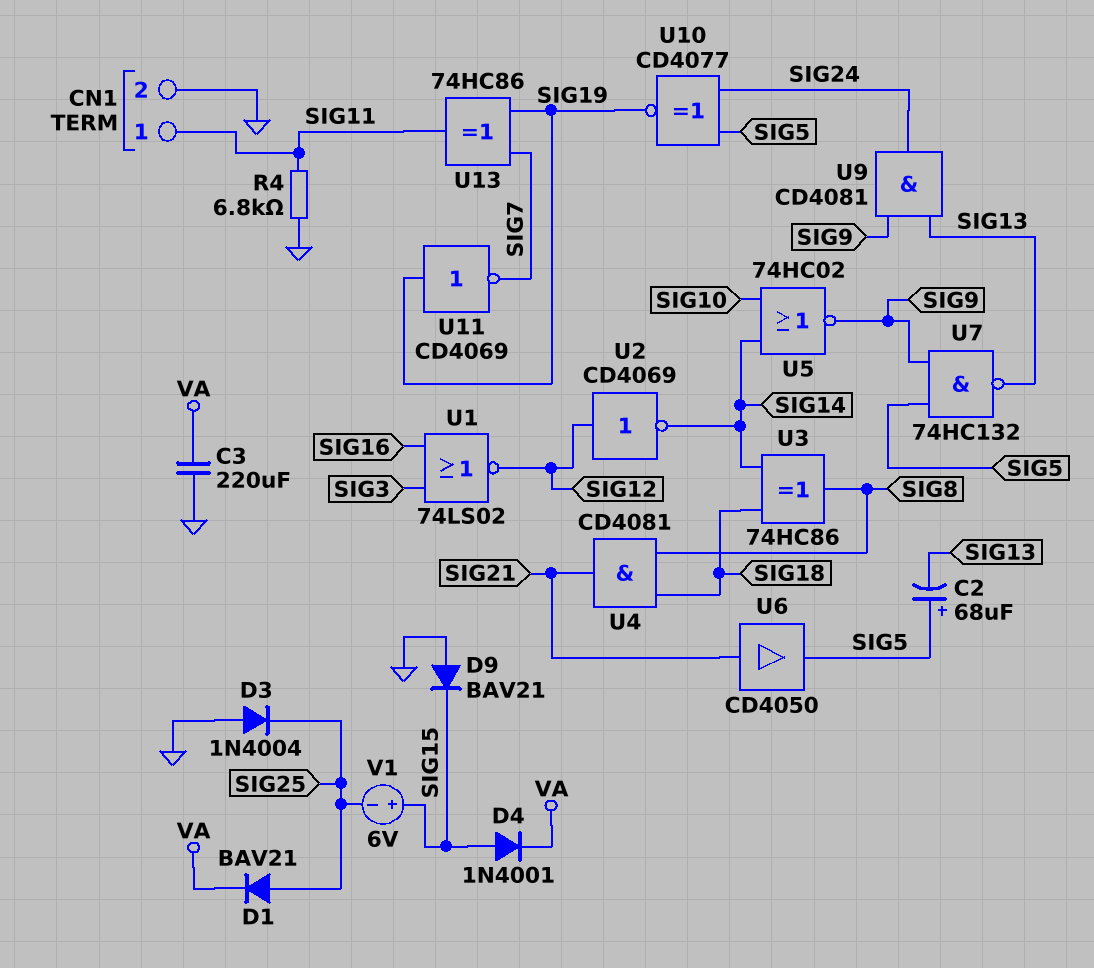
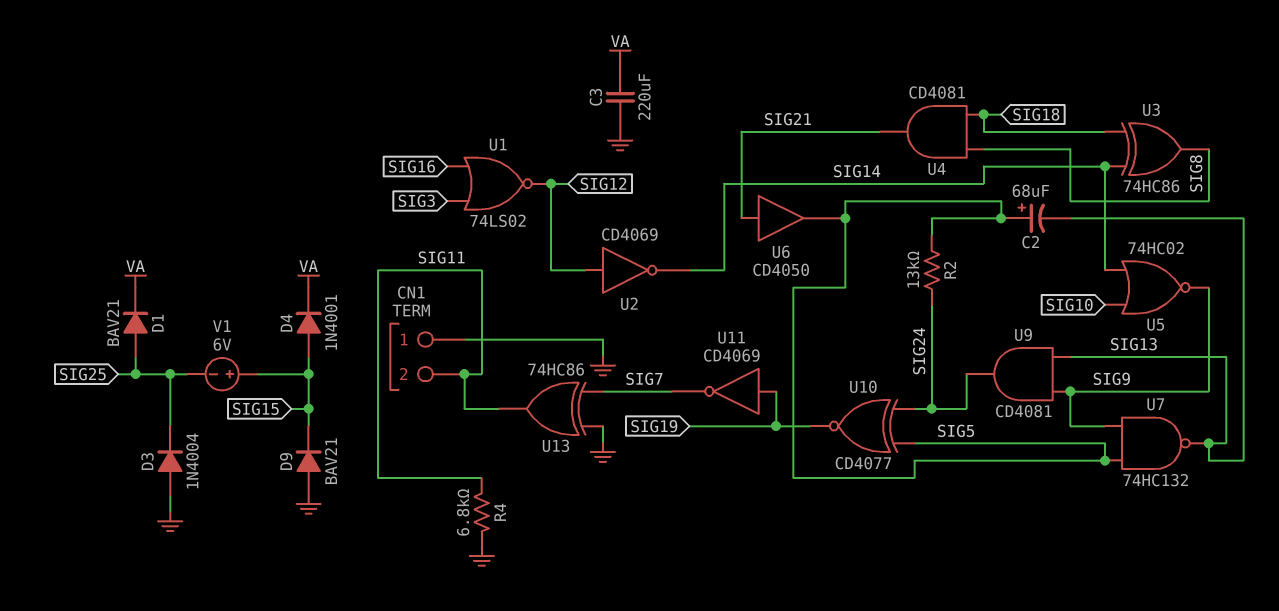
CN1 pin 1: SIG11 -> GND
CN1 pin 2: GND -> SIG11
R2: none -> 13k (SIG5, SIG24)
U13: XOR 74HC86 (in SIG7, in SIG19, out SIG11) -> XOR 74HC86 (in GND, in SIG7, out SIG11)

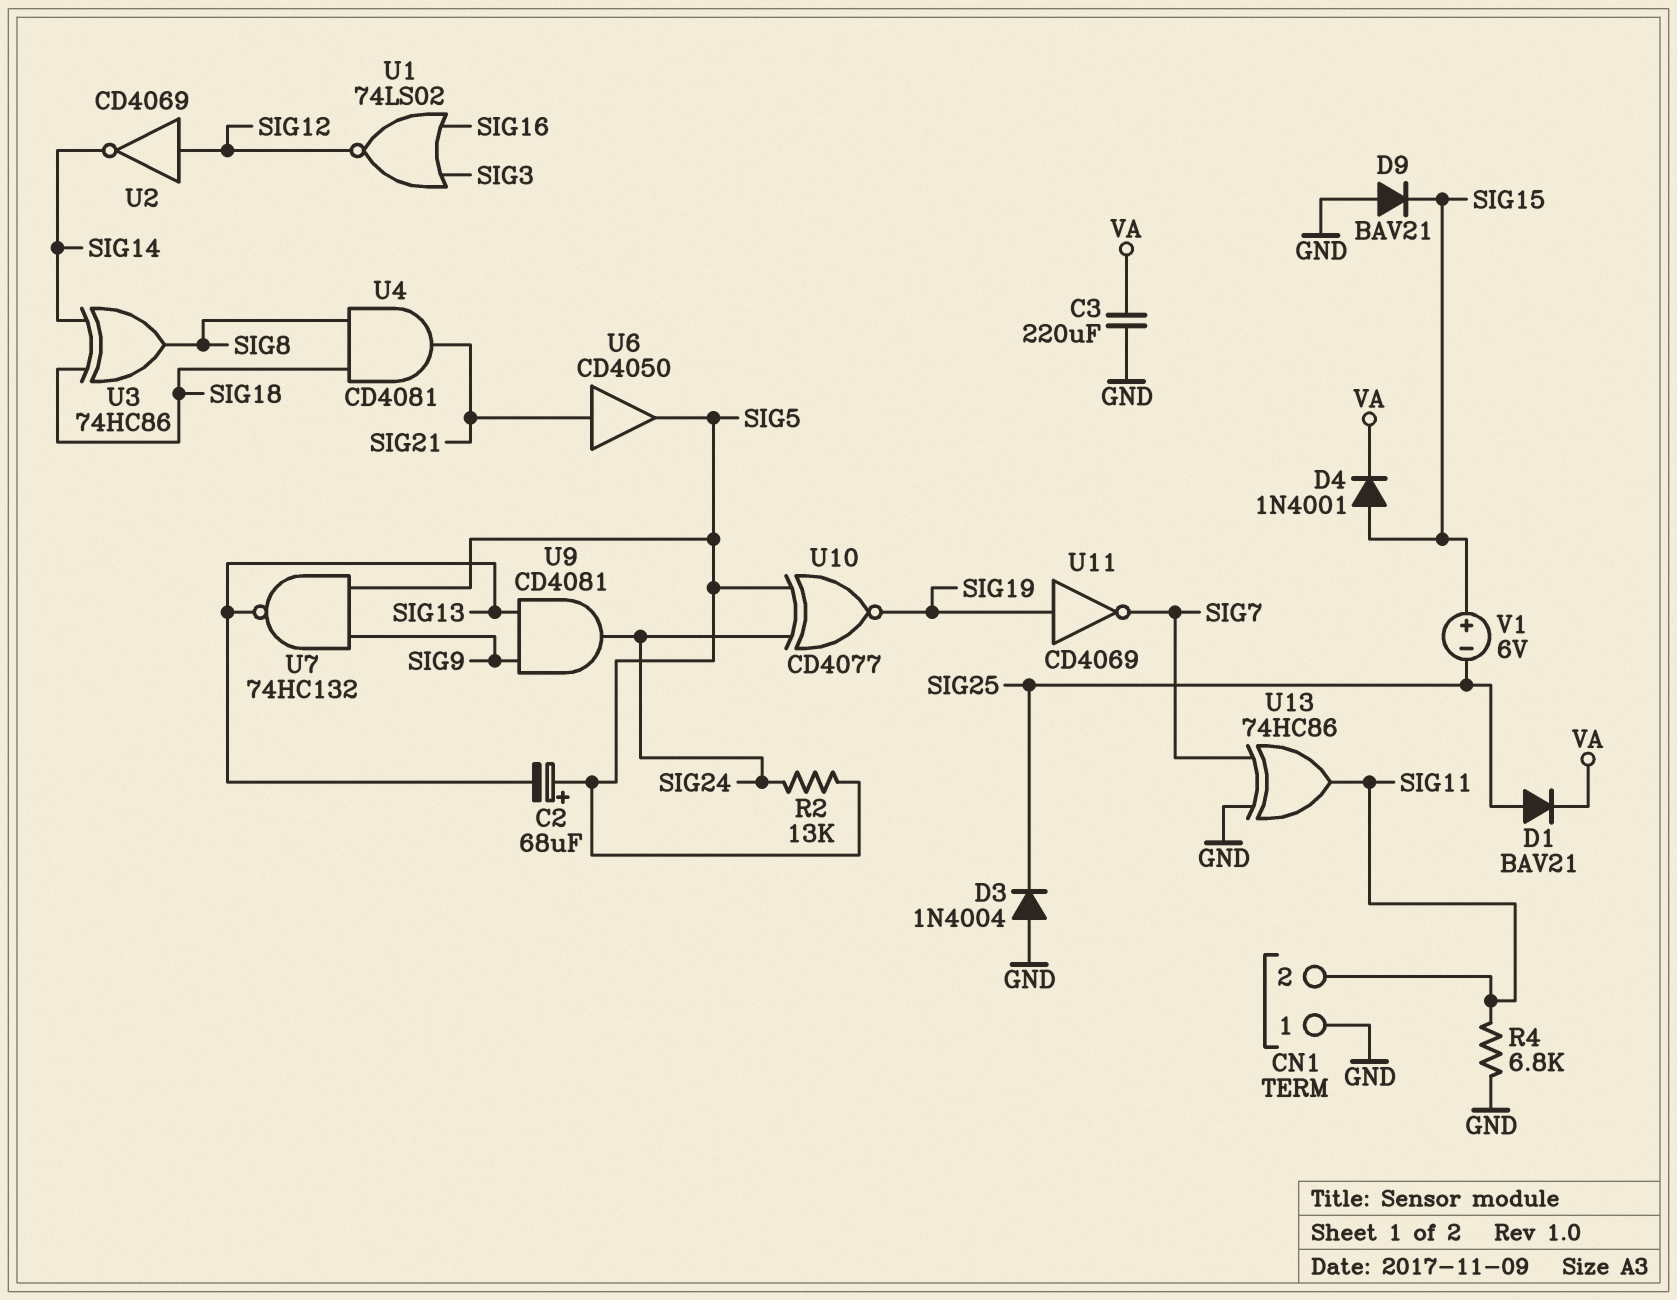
U5: NOR 74HC02 (in SIG10, in SIG14, out SIG9) -> none

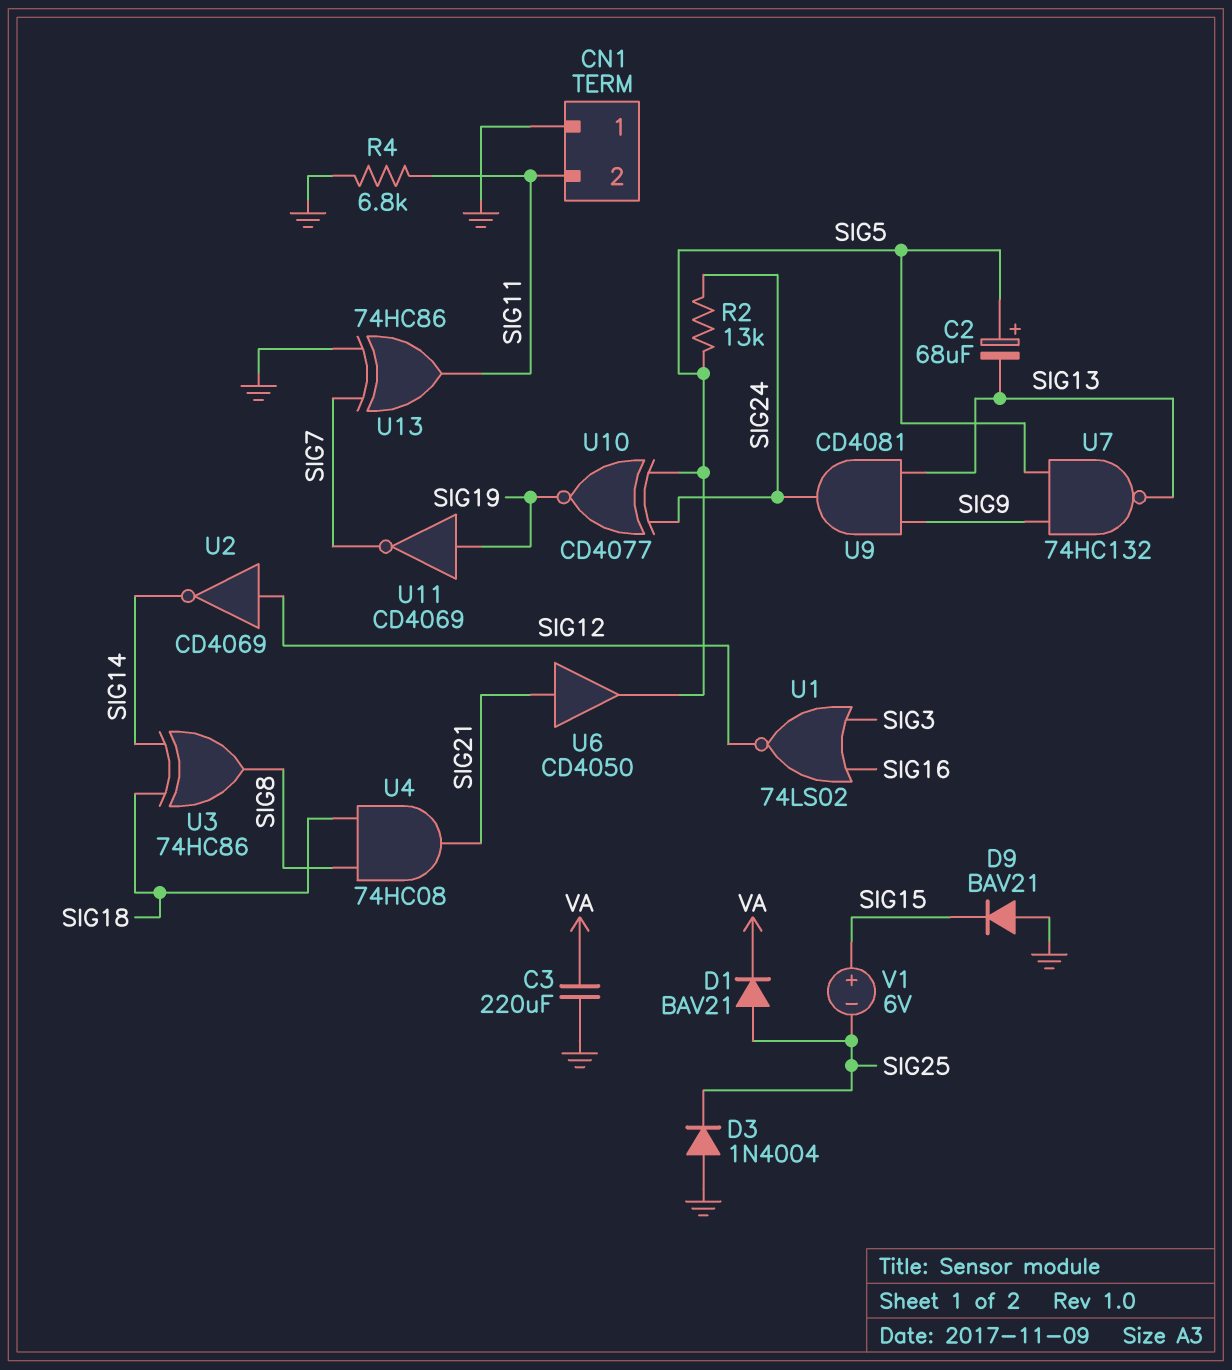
D4: diode 1N4001 (A SIG15, K VA) -> none
U4: AND CD4081 (in SIG8, in SIG18, out SIG21) -> AND 74HC08 (in SIG8, in SIG18, out SIG21)

